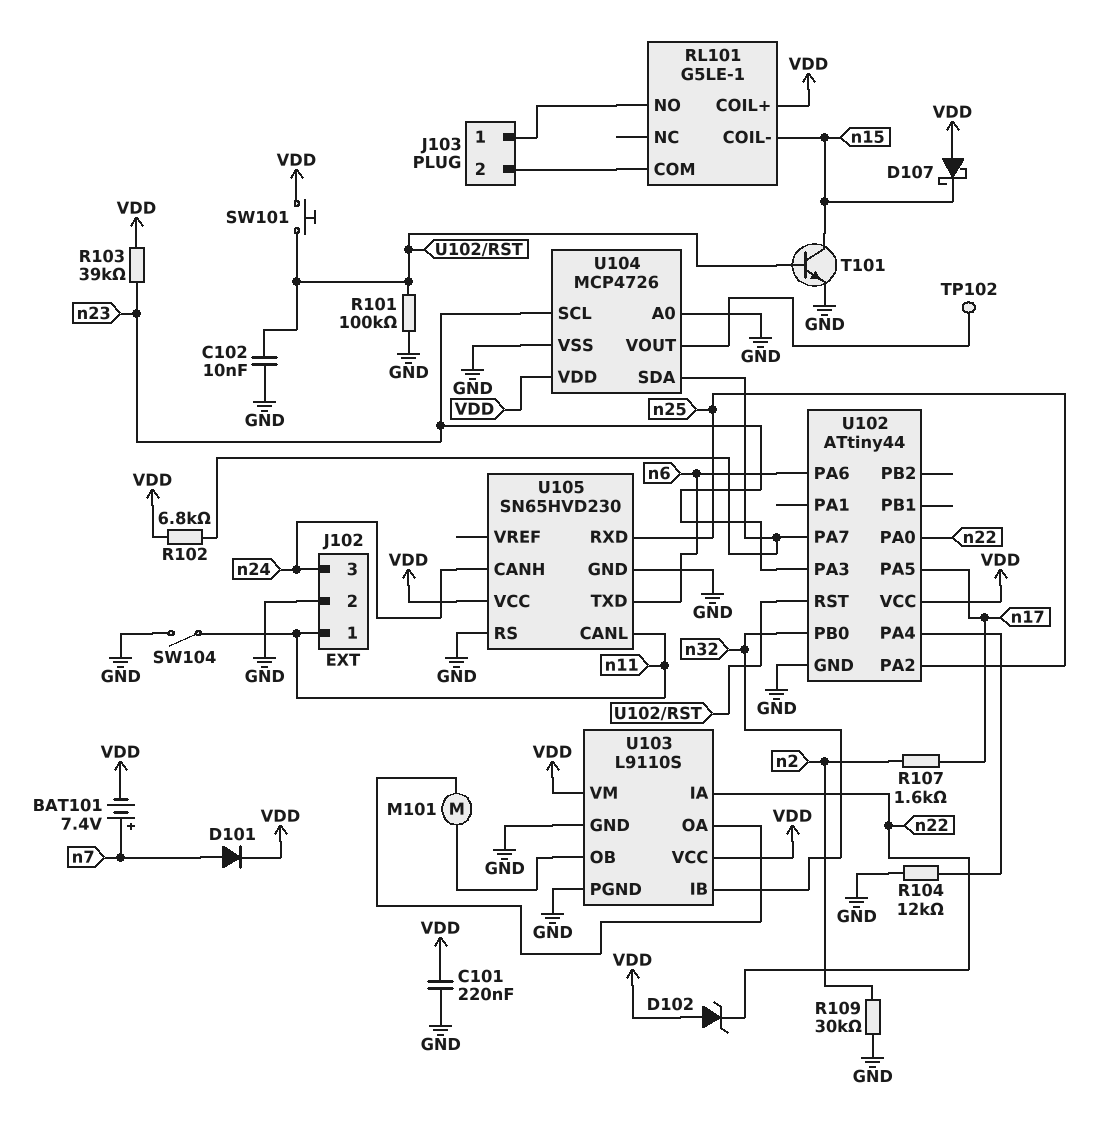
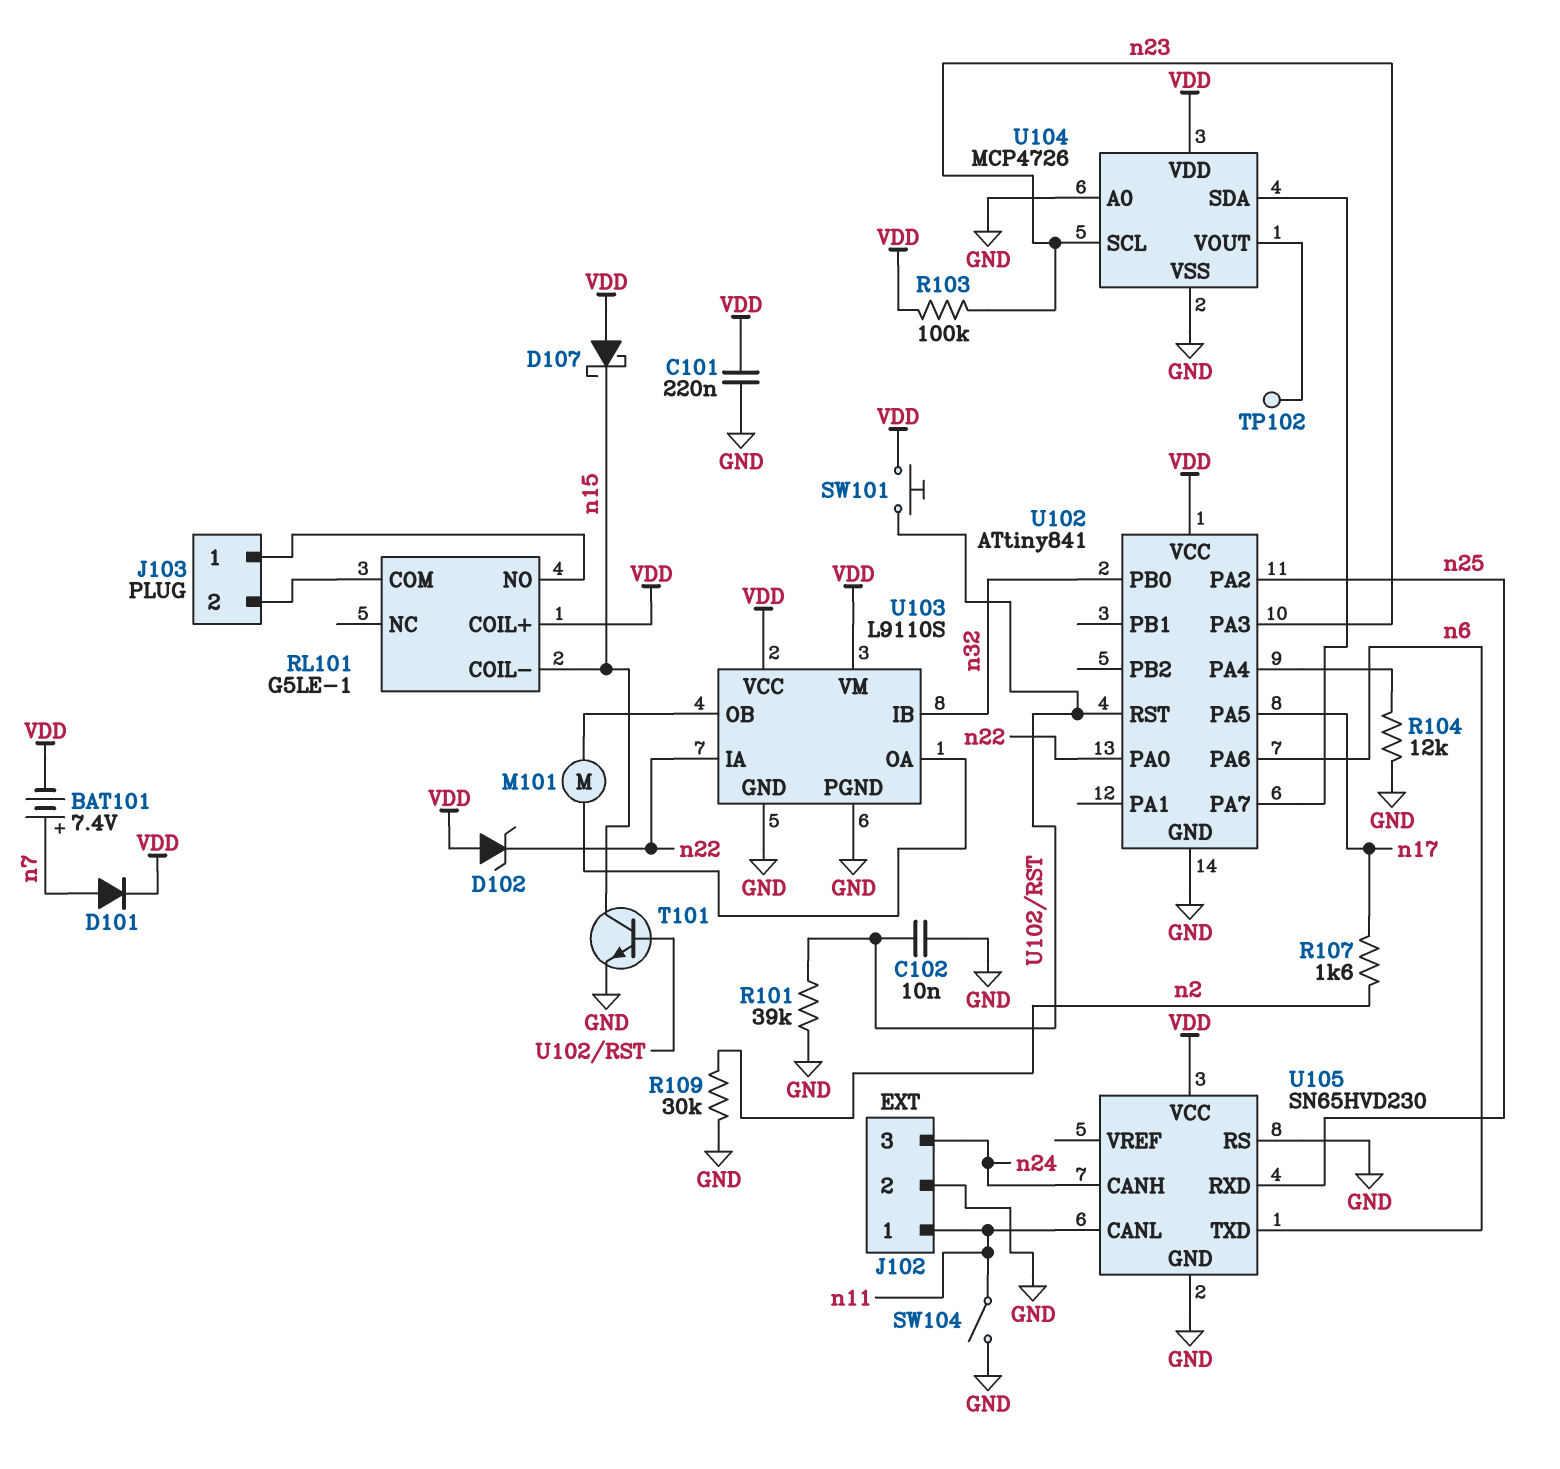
R101: 100k (GND, U102/RST) -> 39k (GND, U102/RST)
R102: 6.8k (U102/PA7, VDD) -> none
R103: 39k (VDD, n23) -> 100k (VDD, n23)
U102: ATtiny44 -> ATtiny841

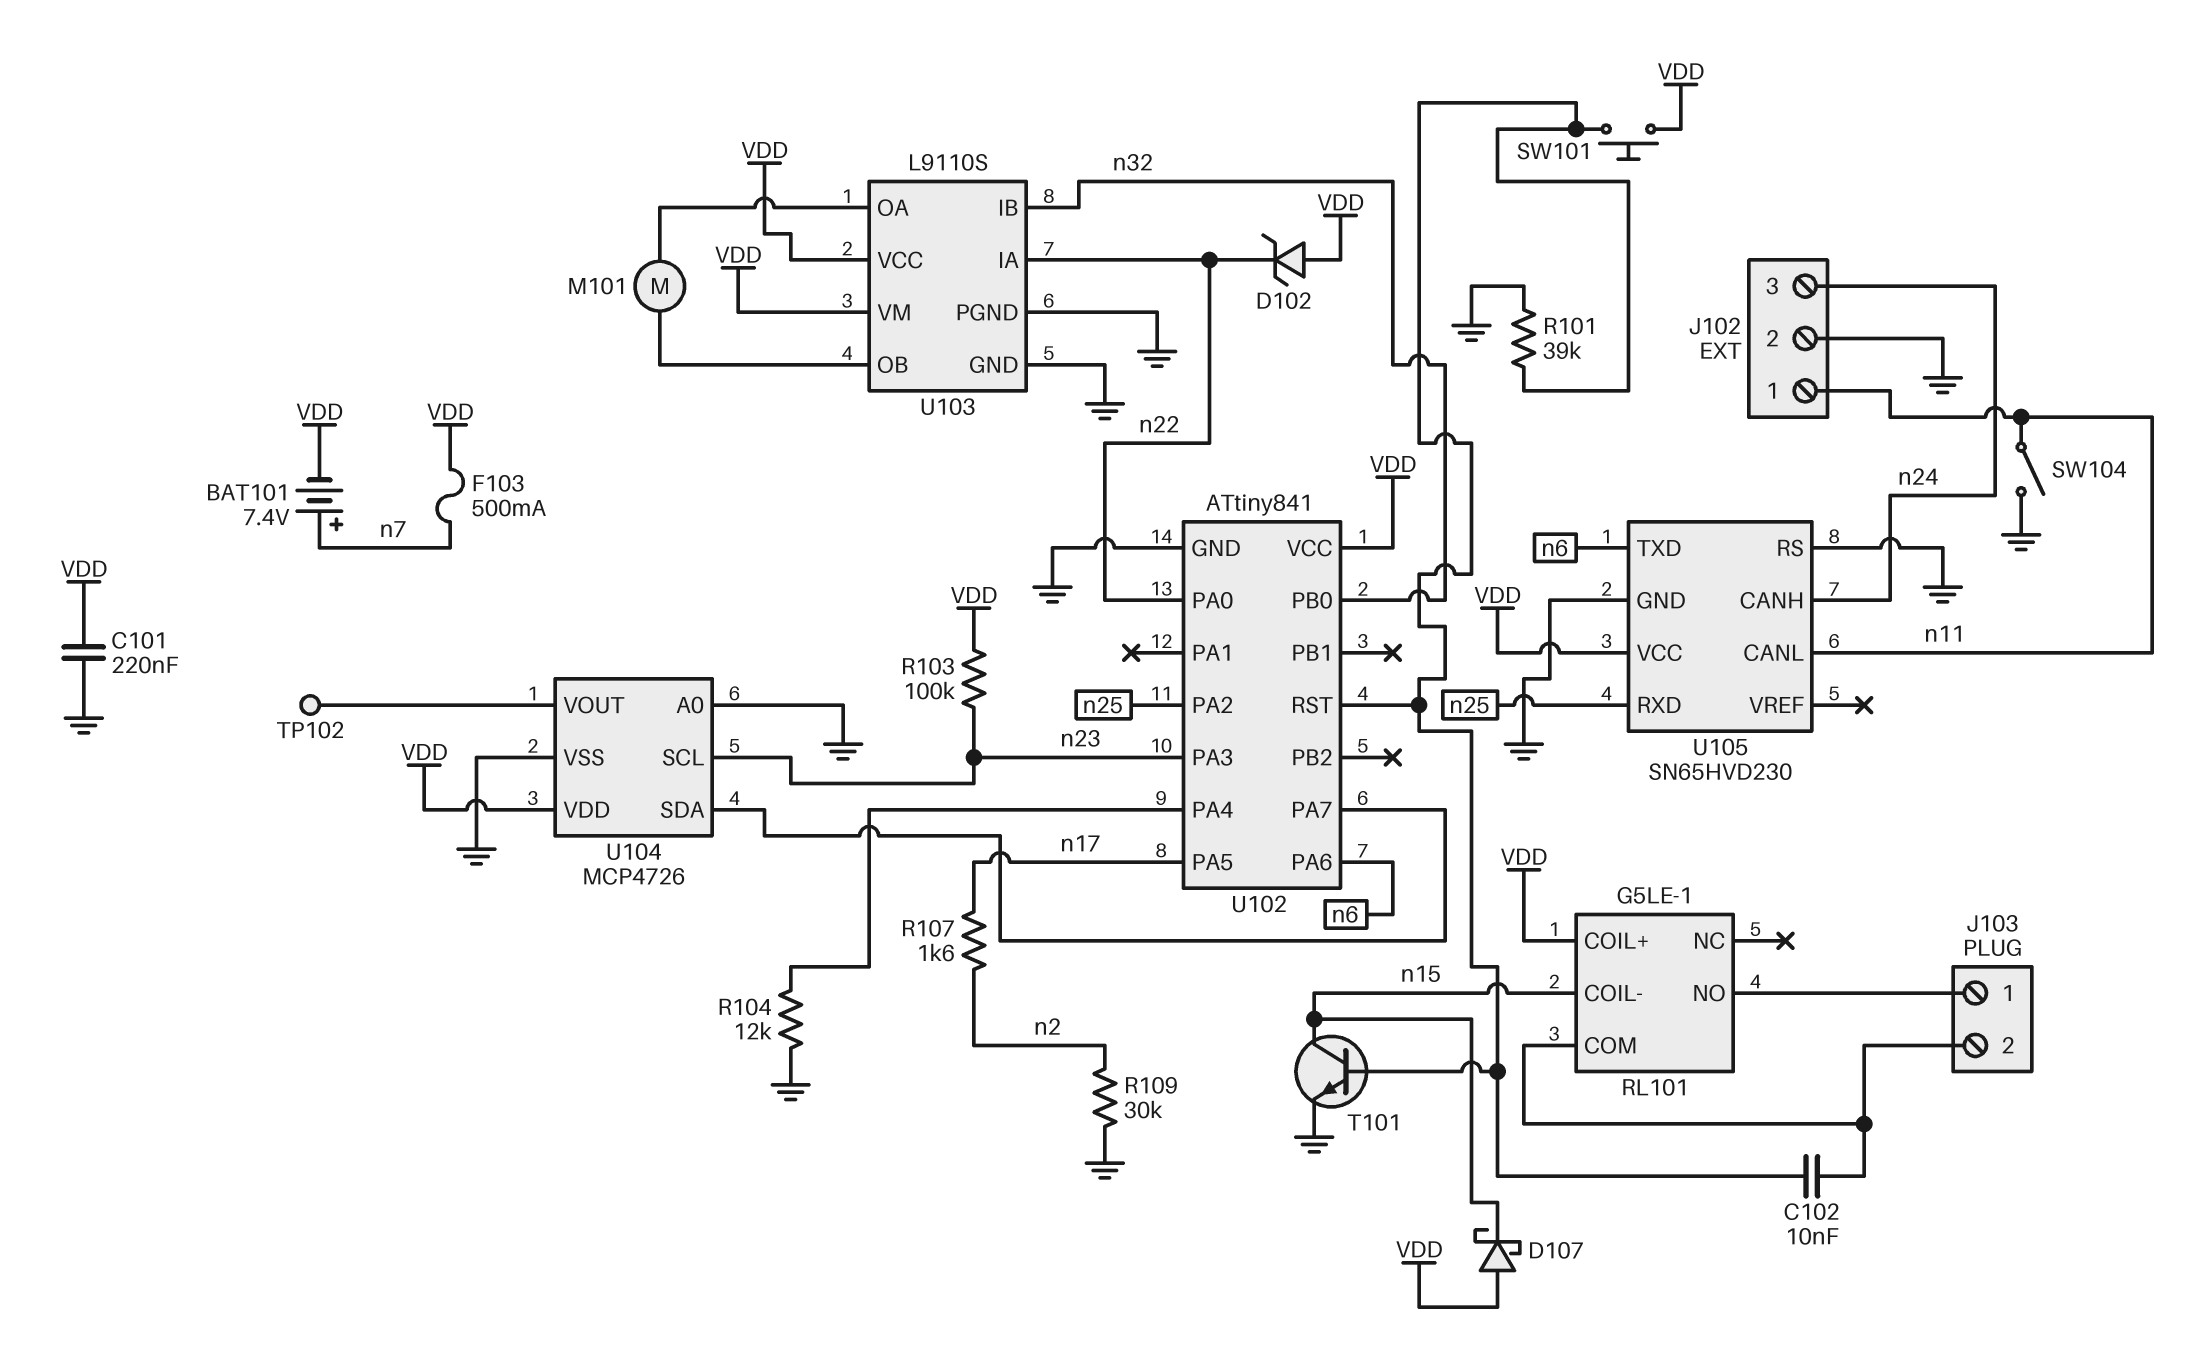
C102: 10nF (GND, U102/RST) -> 10nF (J103/2, U102/RST)
D101: diode (A n7, K VDD) -> none
F103: none -> 500mA (VDD, n7)

